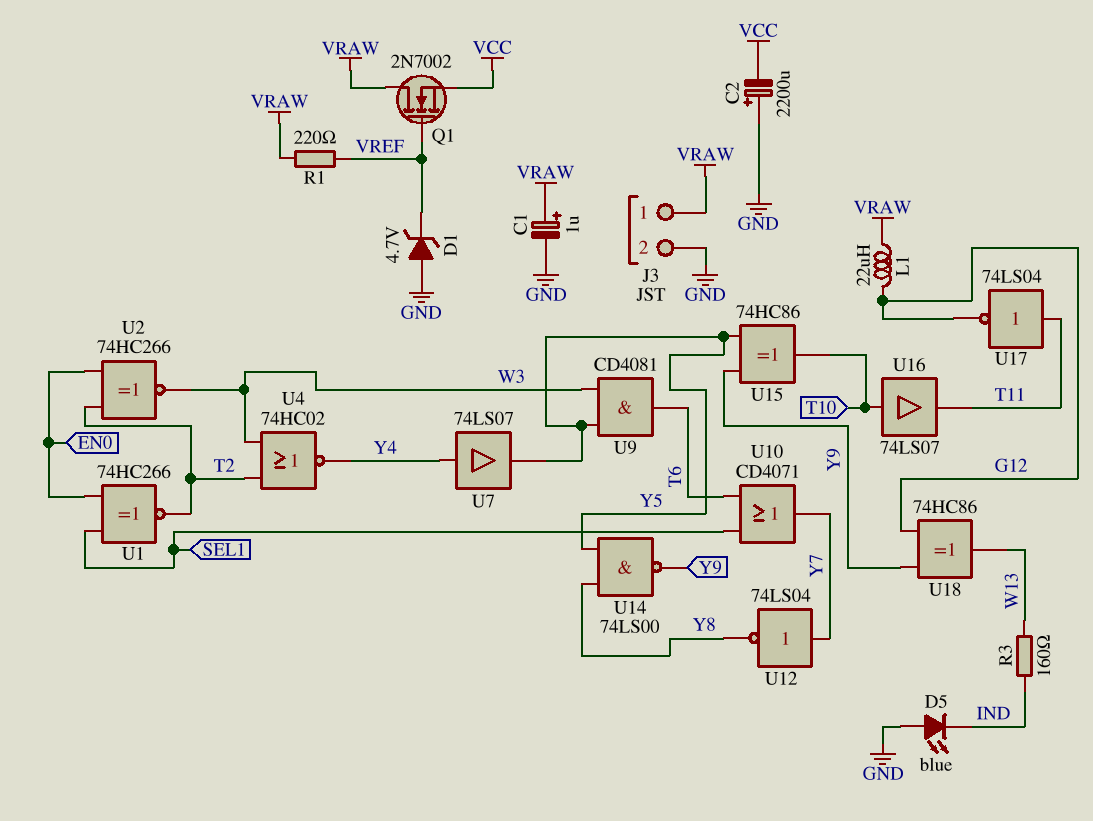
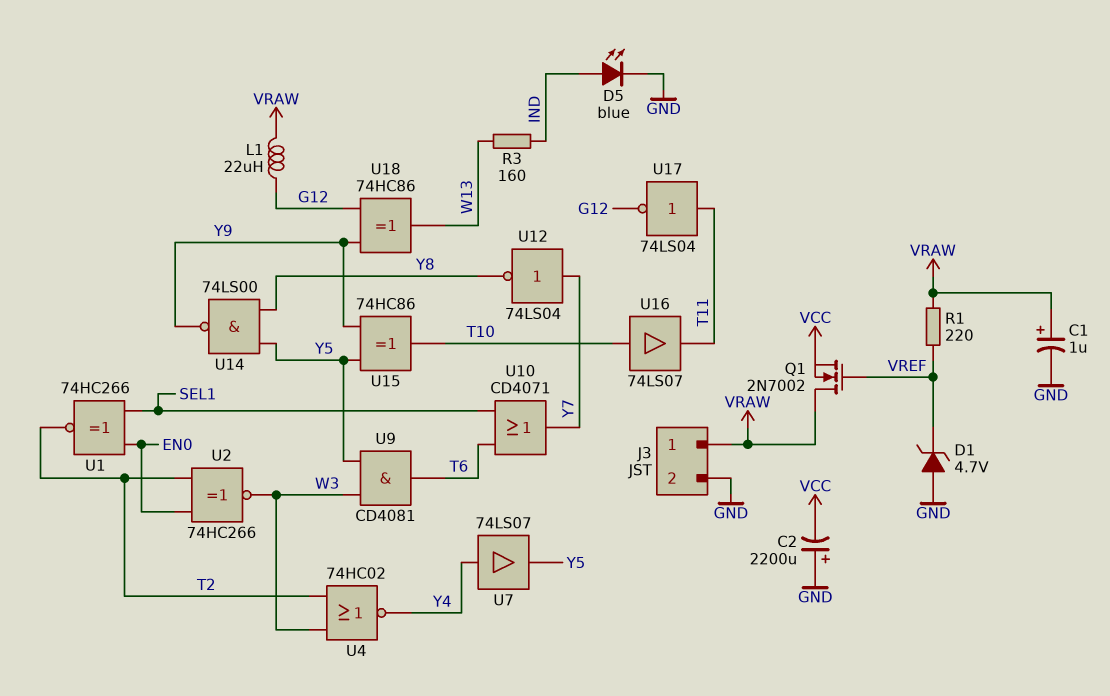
D5: LED blue (A GND, K IND) -> LED blue (A IND, K GND)

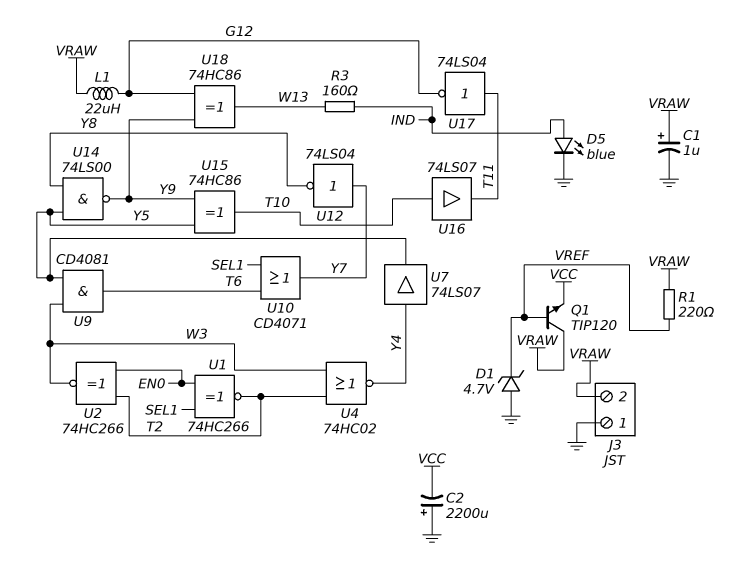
J3 pin 1: VRAW -> GND
J3 pin 2: GND -> VRAW
Q1: NMOS 2N7002 (G VREF, D VRAW, S VCC) -> NPN TIP120 (B VREF, C VRAW, E VCC)

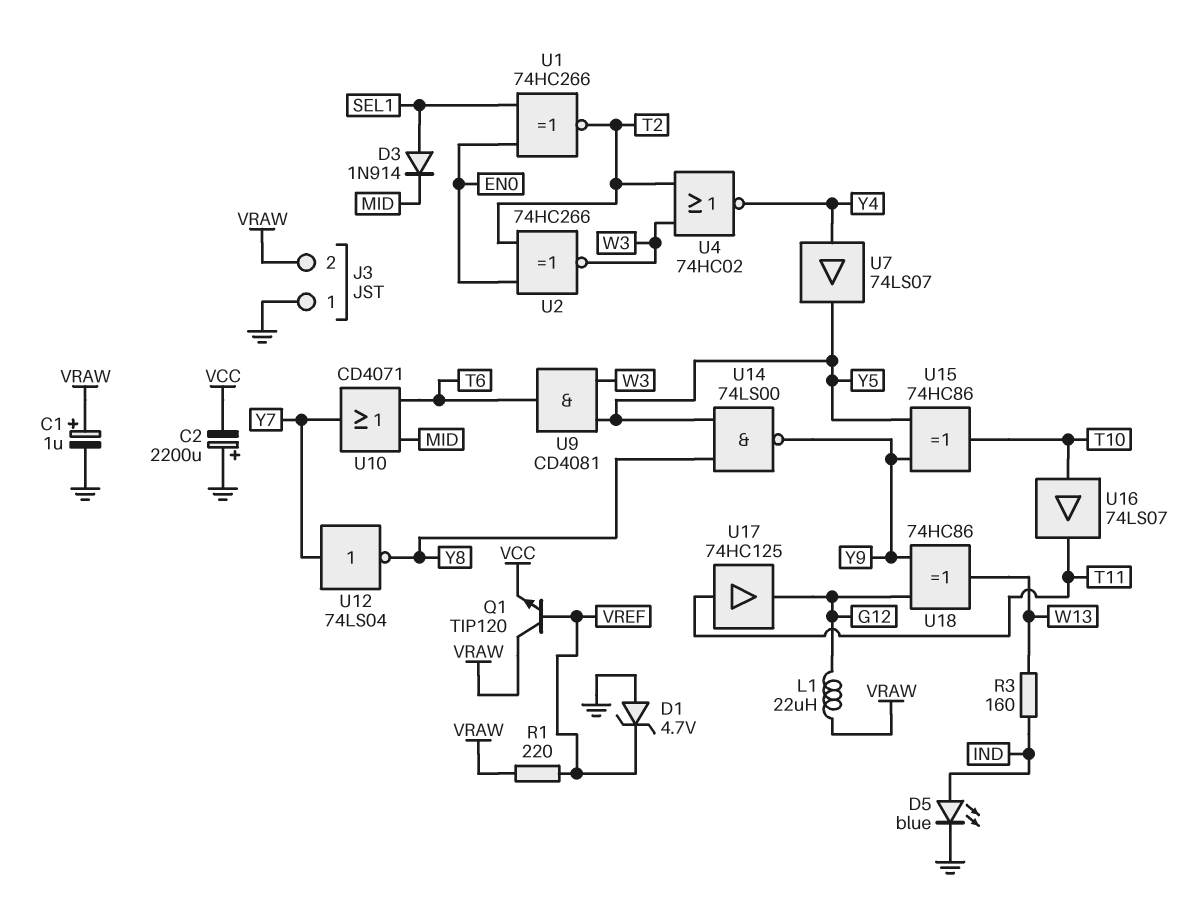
D3: none -> diode 1N914 (A SEL1, K MID)
U10: OR CD4071 (in SEL1, in T6, out Y7) -> OR CD4071 (in MID, in T6, out Y7)
U17: NOT 74LS04 (in T11, out G12) -> buffer 74HC125 (in T11, out G12)

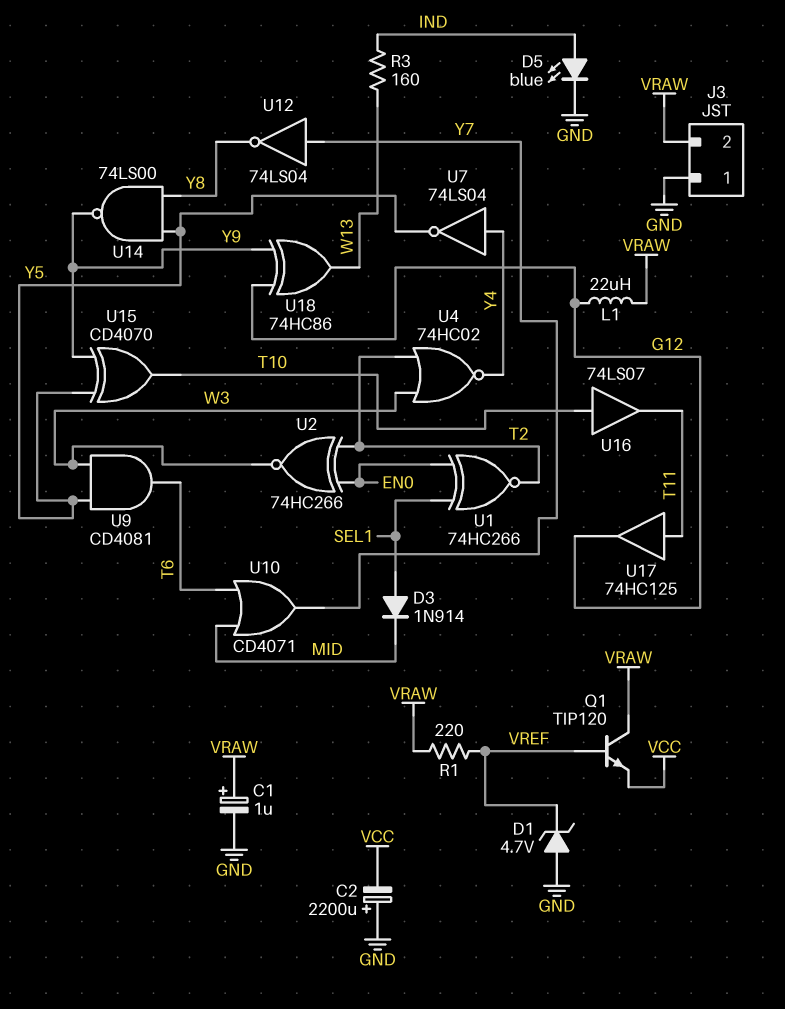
U7: buffer 74LS07 (in Y4, out Y5) -> NOT 74LS04 (in Y4, out Y5)
U15: XOR 74HC86 (in Y5, in Y9, out T10) -> XOR CD4070 (in Y5, in Y9, out T10)

